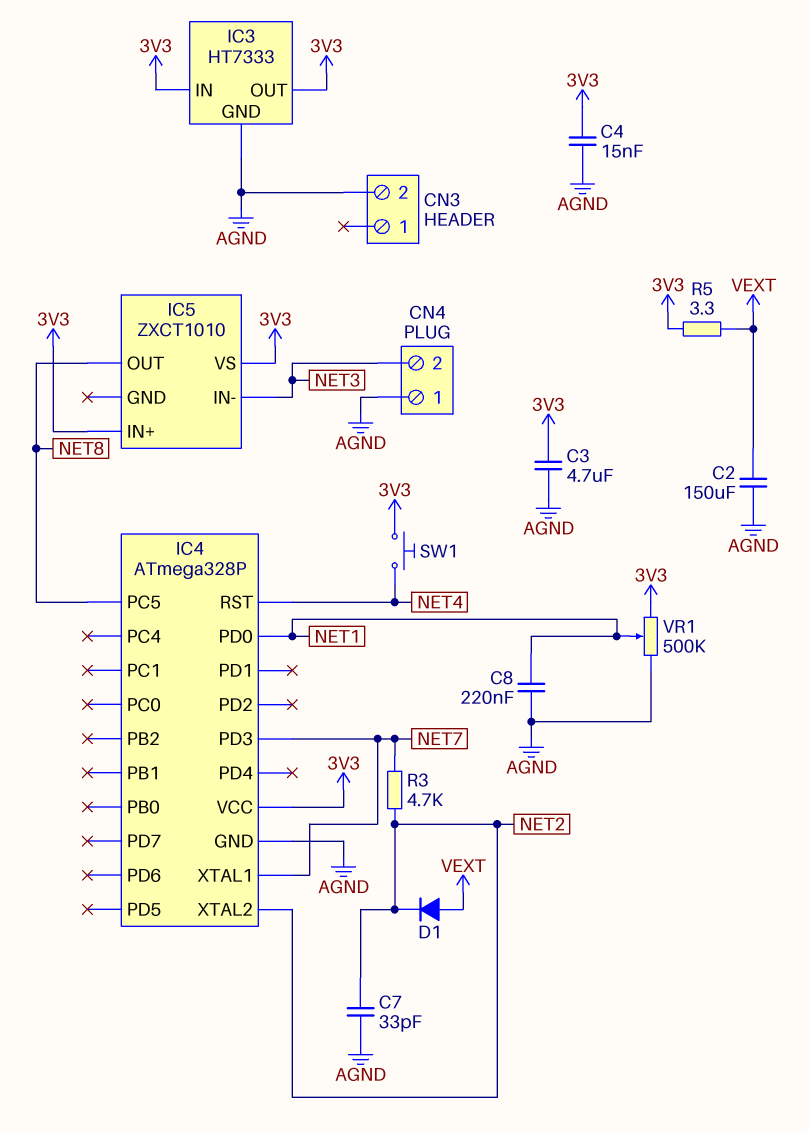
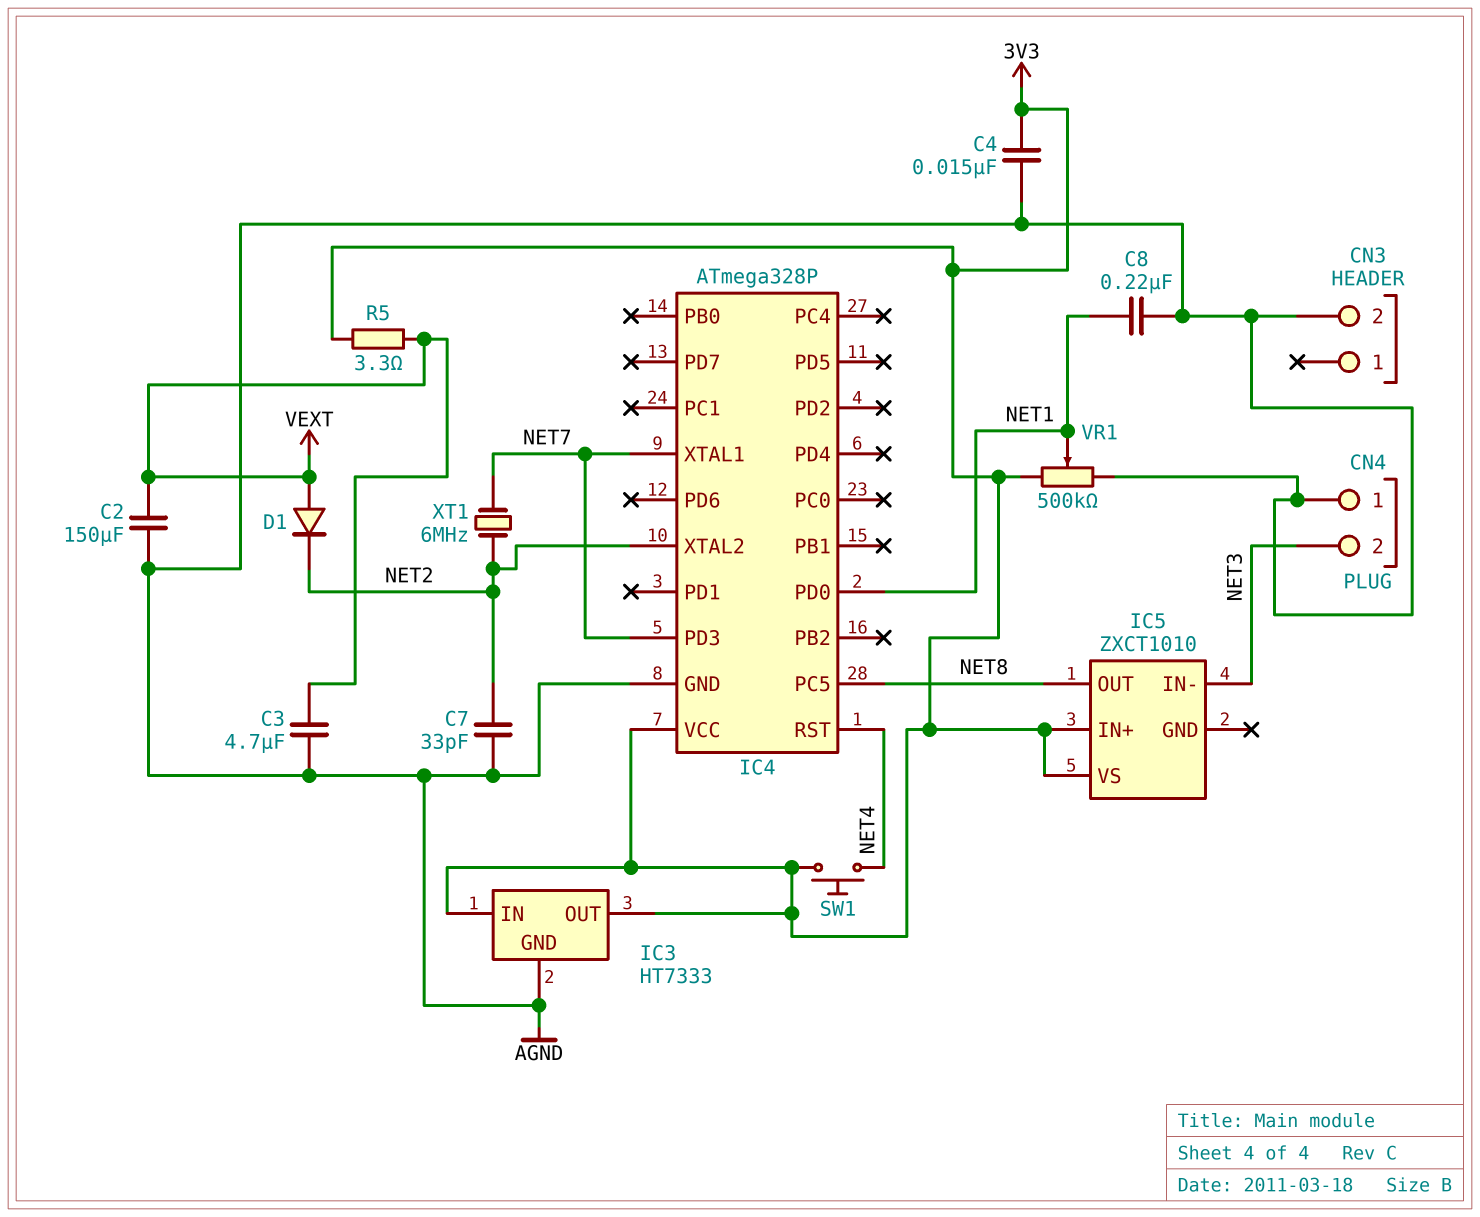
C3: 4.7uF (3V3, AGND) -> 4.7uF (AGND, VEXT)
R3: 4.7k (NET2, NET7) -> none
XT1: none -> 6MHz (NET2, NET7)

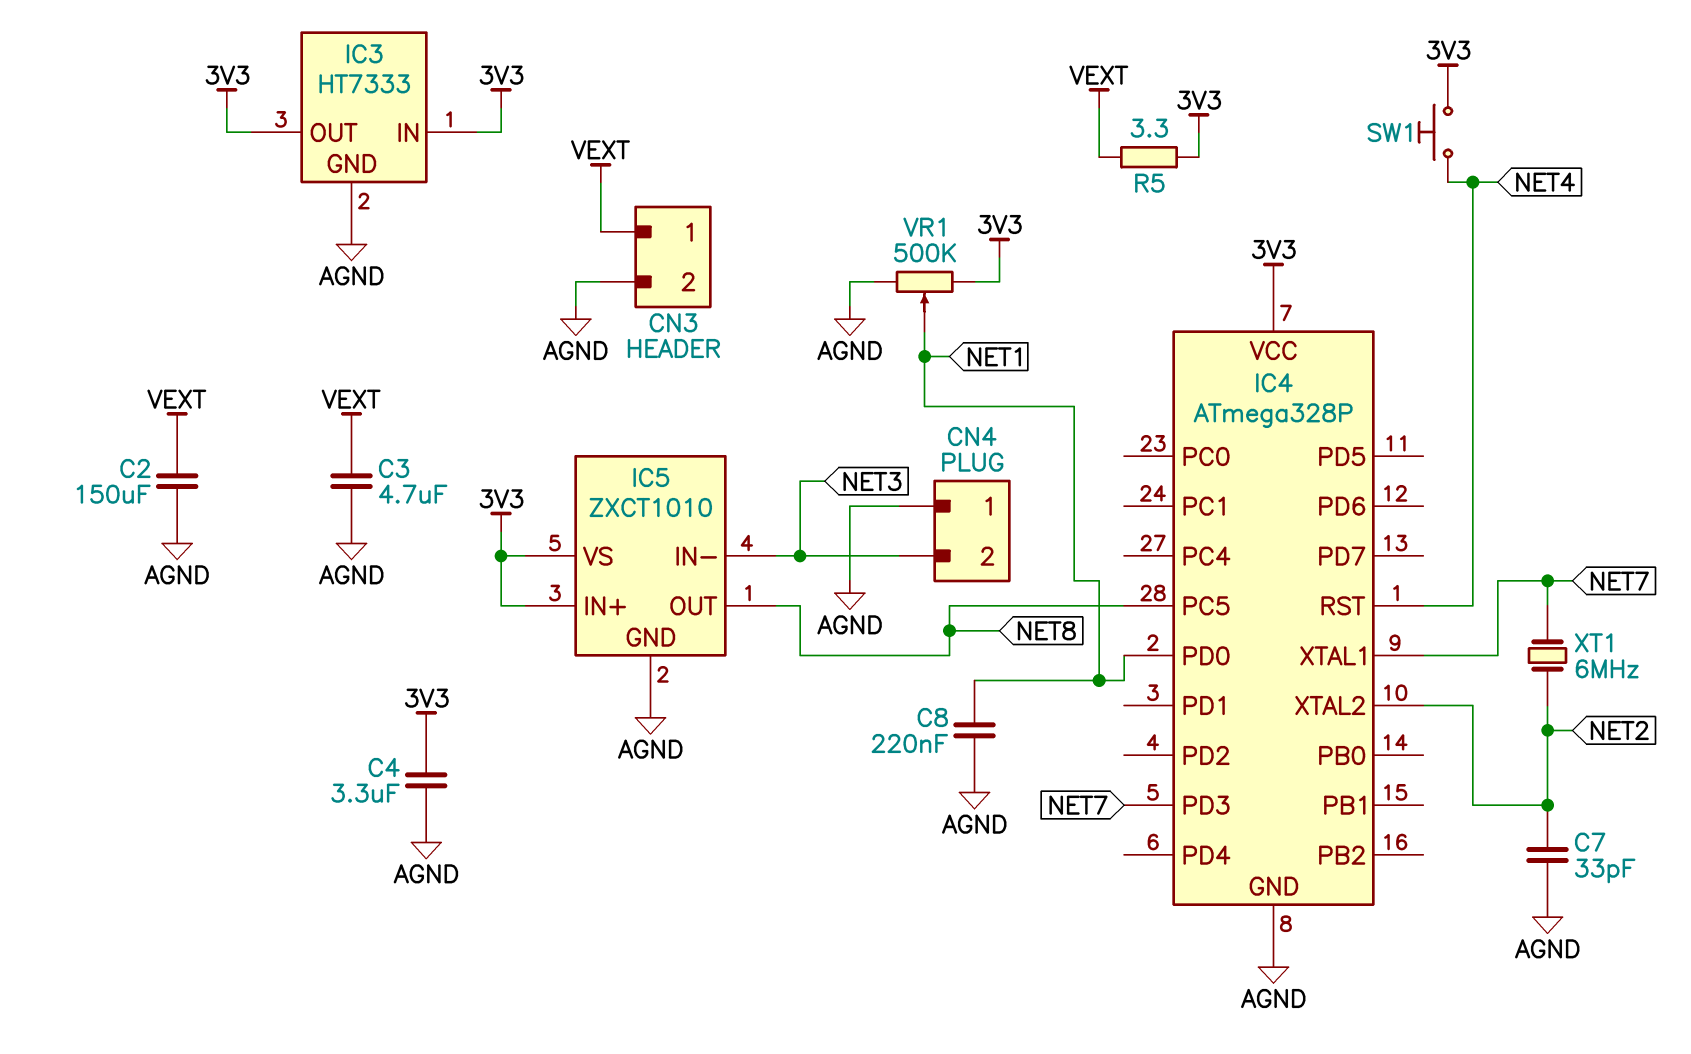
C4: 15nF (3V3, AGND) -> 3.3uF (3V3, AGND)
CN3 pin 1: none -> VEXT
D1: diode (A VEXT, K NET2) -> none
IC5 pin GND: none -> AGND

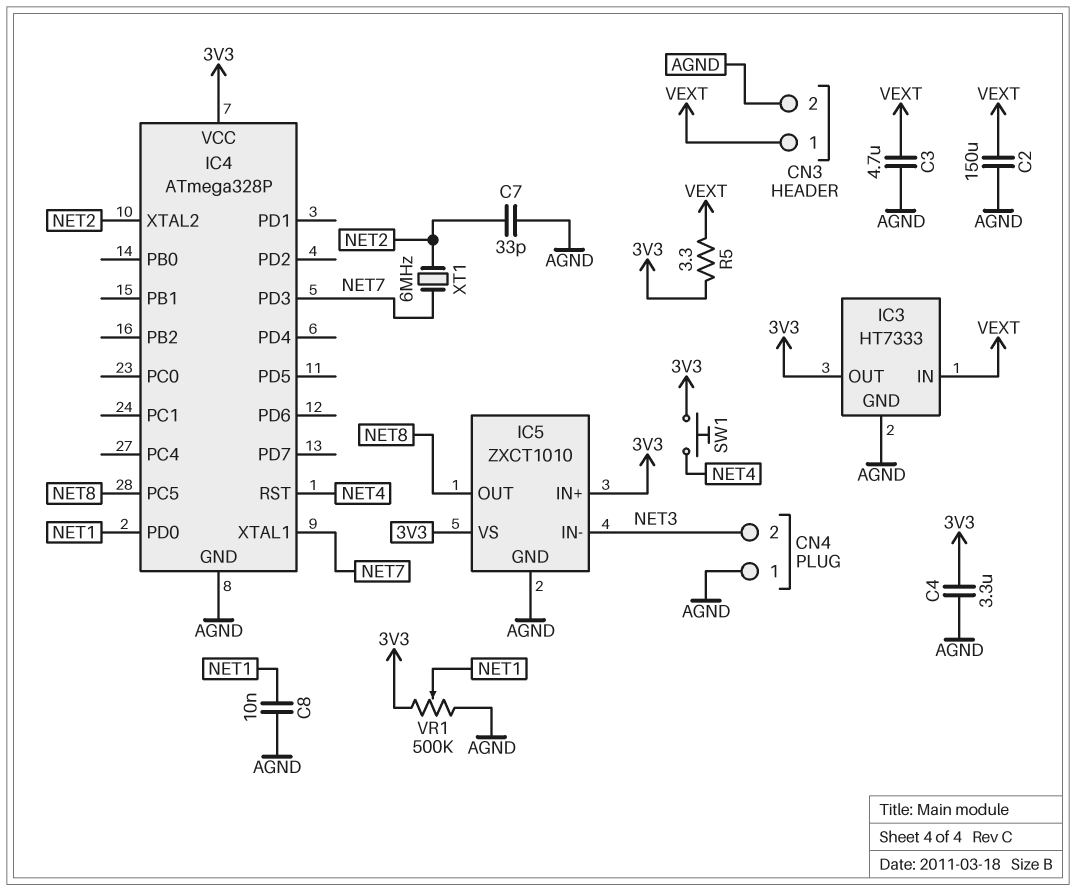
C8: 220nF (AGND, NET1) -> 10nF (AGND, NET1)
IC3 pin IN: 3V3 -> VEXT

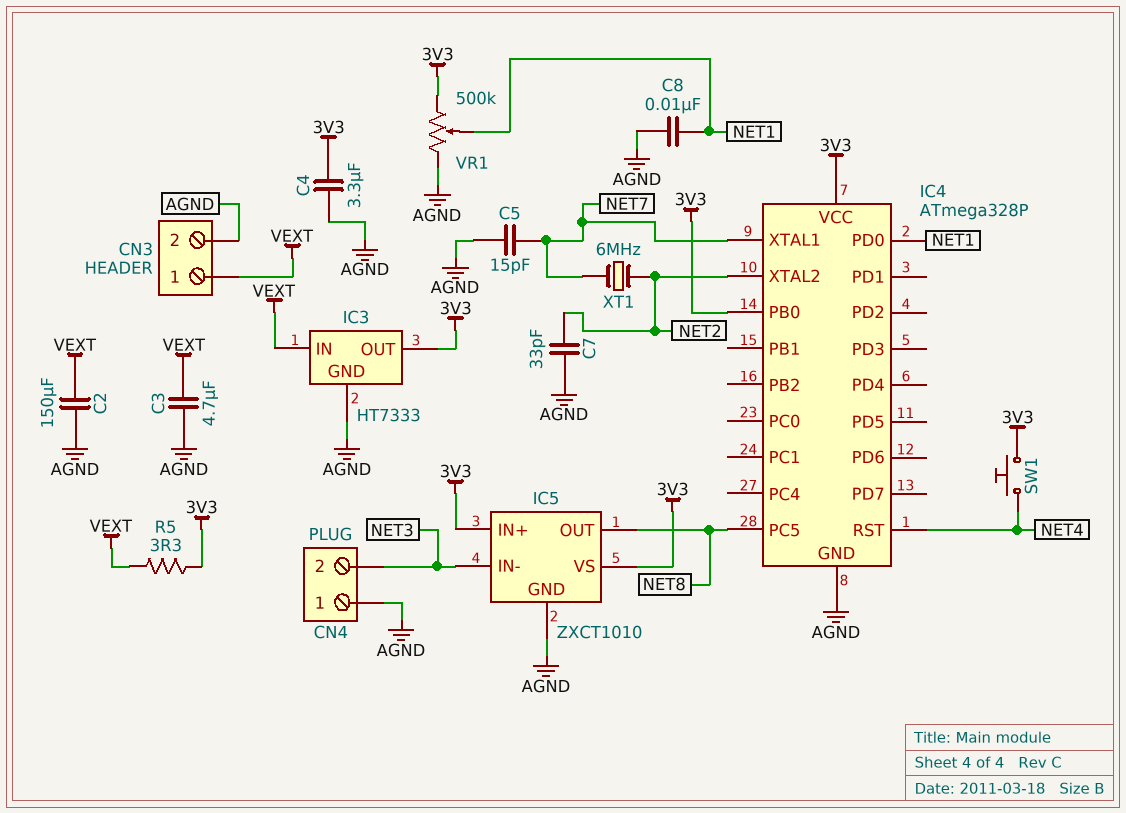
C5: none -> 15pF (AGND, NET7)
IC4 pin PB0: none -> 3V3
IC4 pin PD3: NET7 -> none

